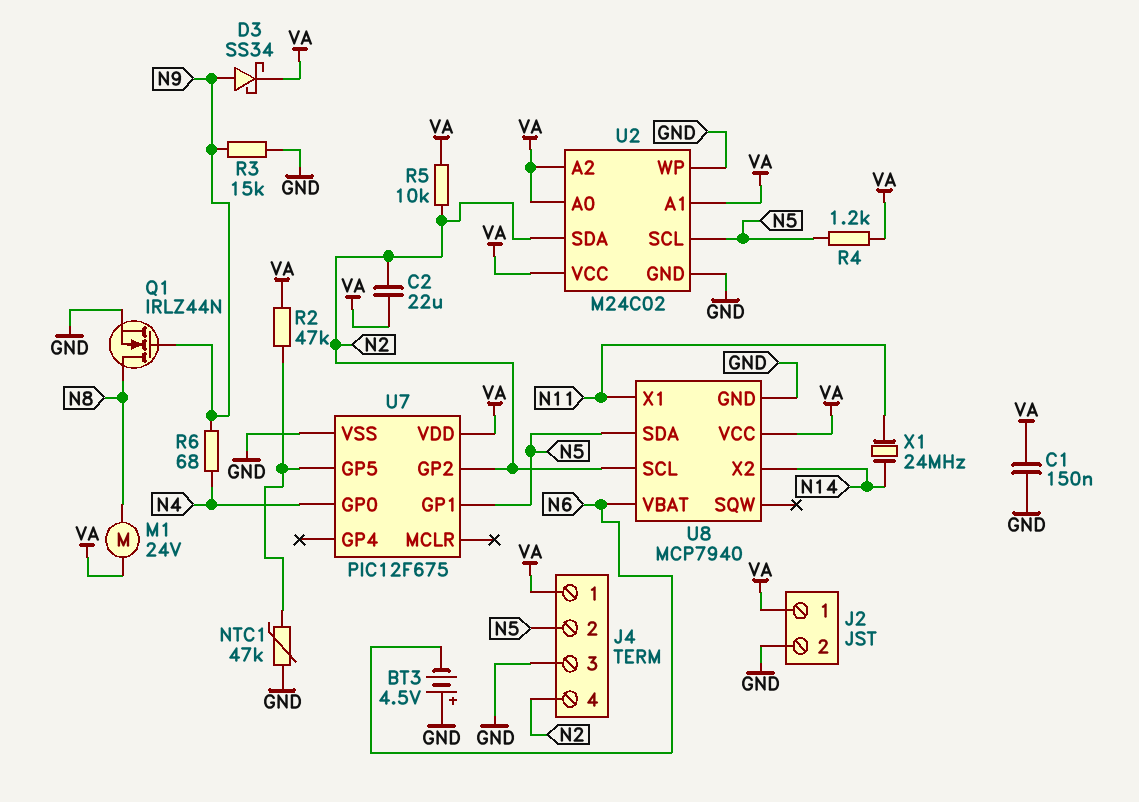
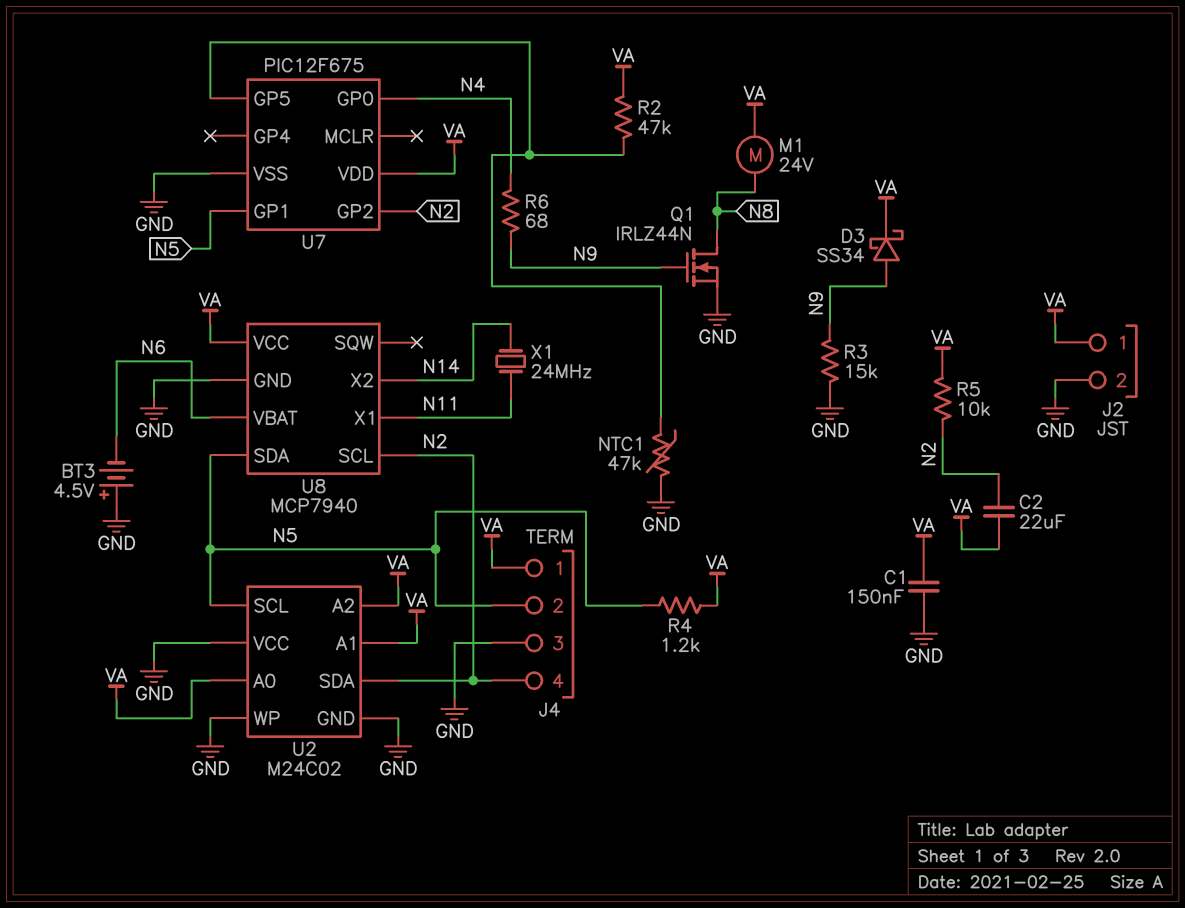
U2 pin VCC: VA -> GND

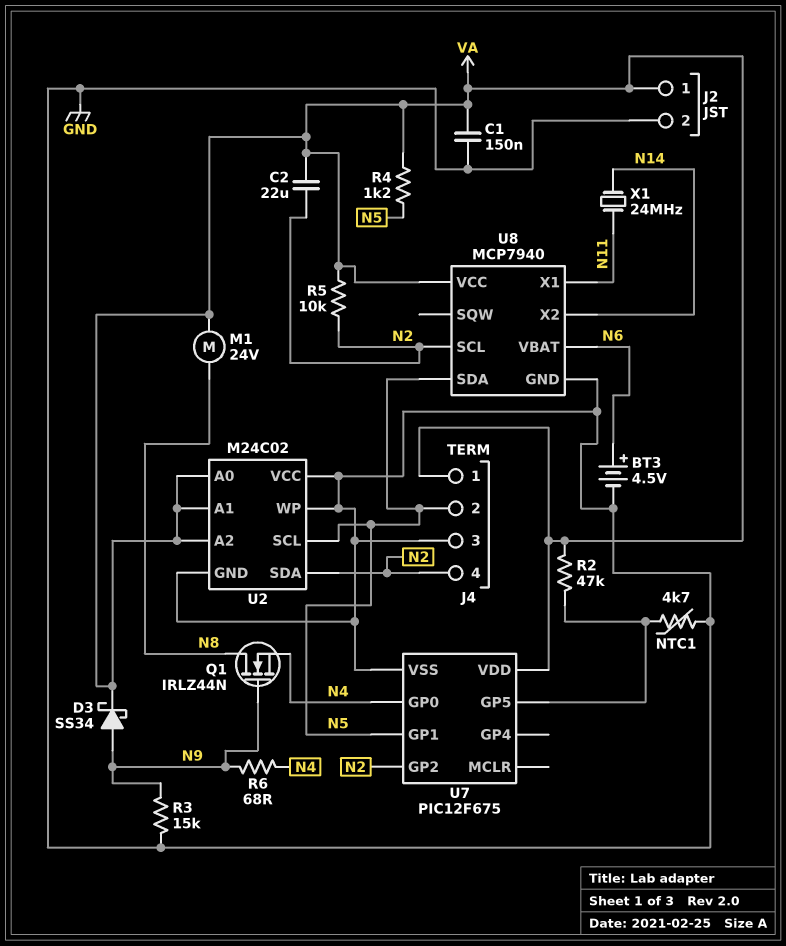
BT3: 4.5V (plus GND, minus N6) -> 4.5V (plus N6, minus GND)
NTC1: 47k (GND, U7/GP5) -> 4.7k (GND, U7/GP5)
Q1: NMOS IRLZ44N (G N9, D N8, S GND) -> NMOS IRLZ44N (G N9, D N8, S N4)

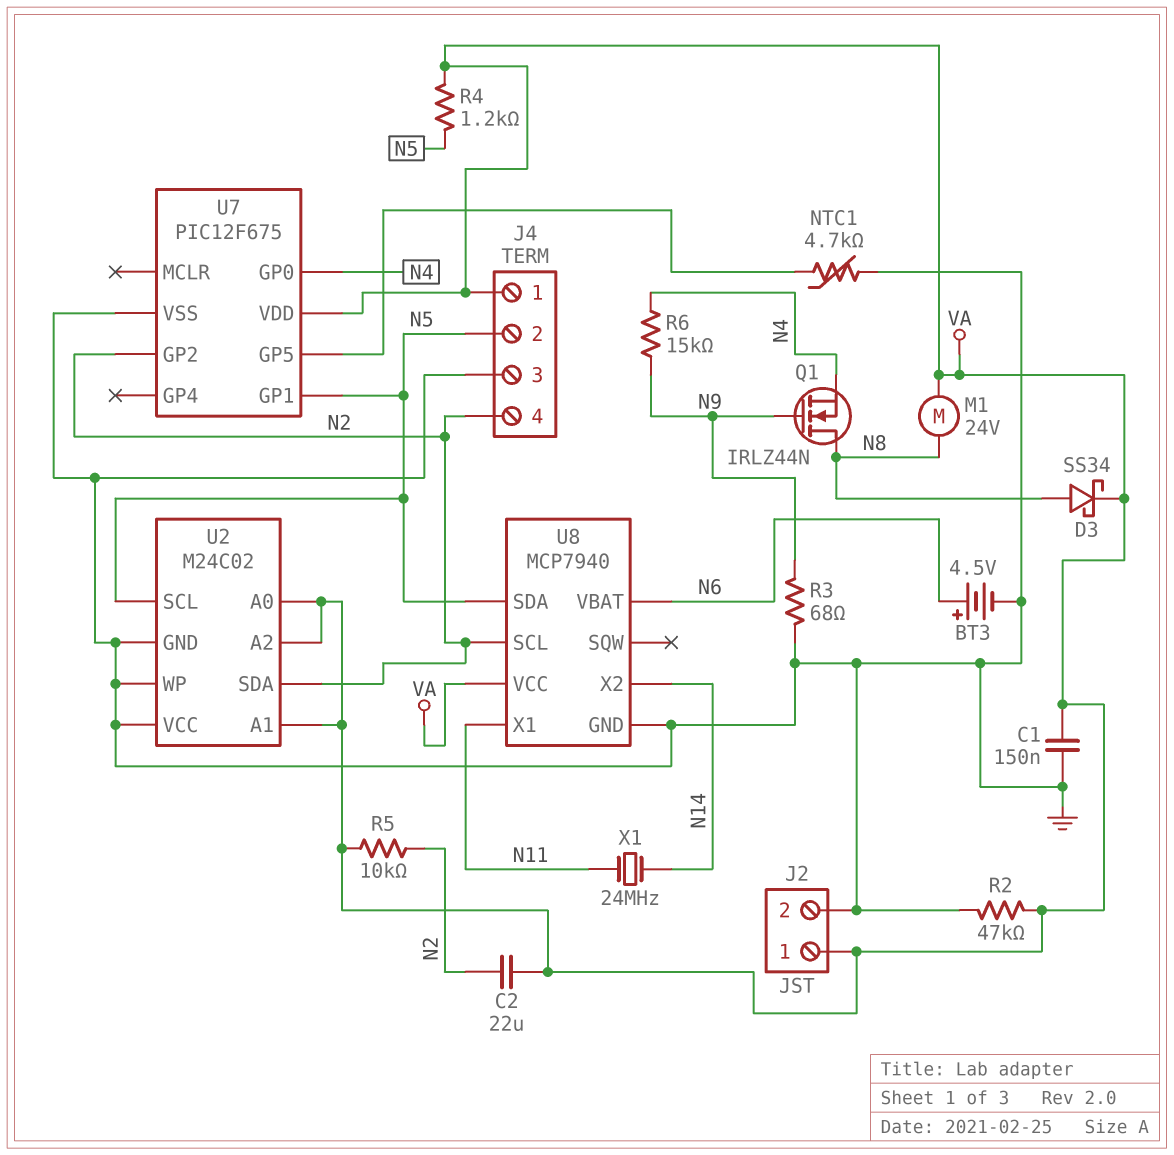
D3: schottky SS34 (A N9, K VA) -> schottky SS34 (A N8, K VA)
R2: 47k (U7/GP5, VA) -> 47k (GND, VA)
R3: 15k (GND, N9) -> 68 (GND, N9)
R6: 68 (N4, N9) -> 15k (N4, N9)

